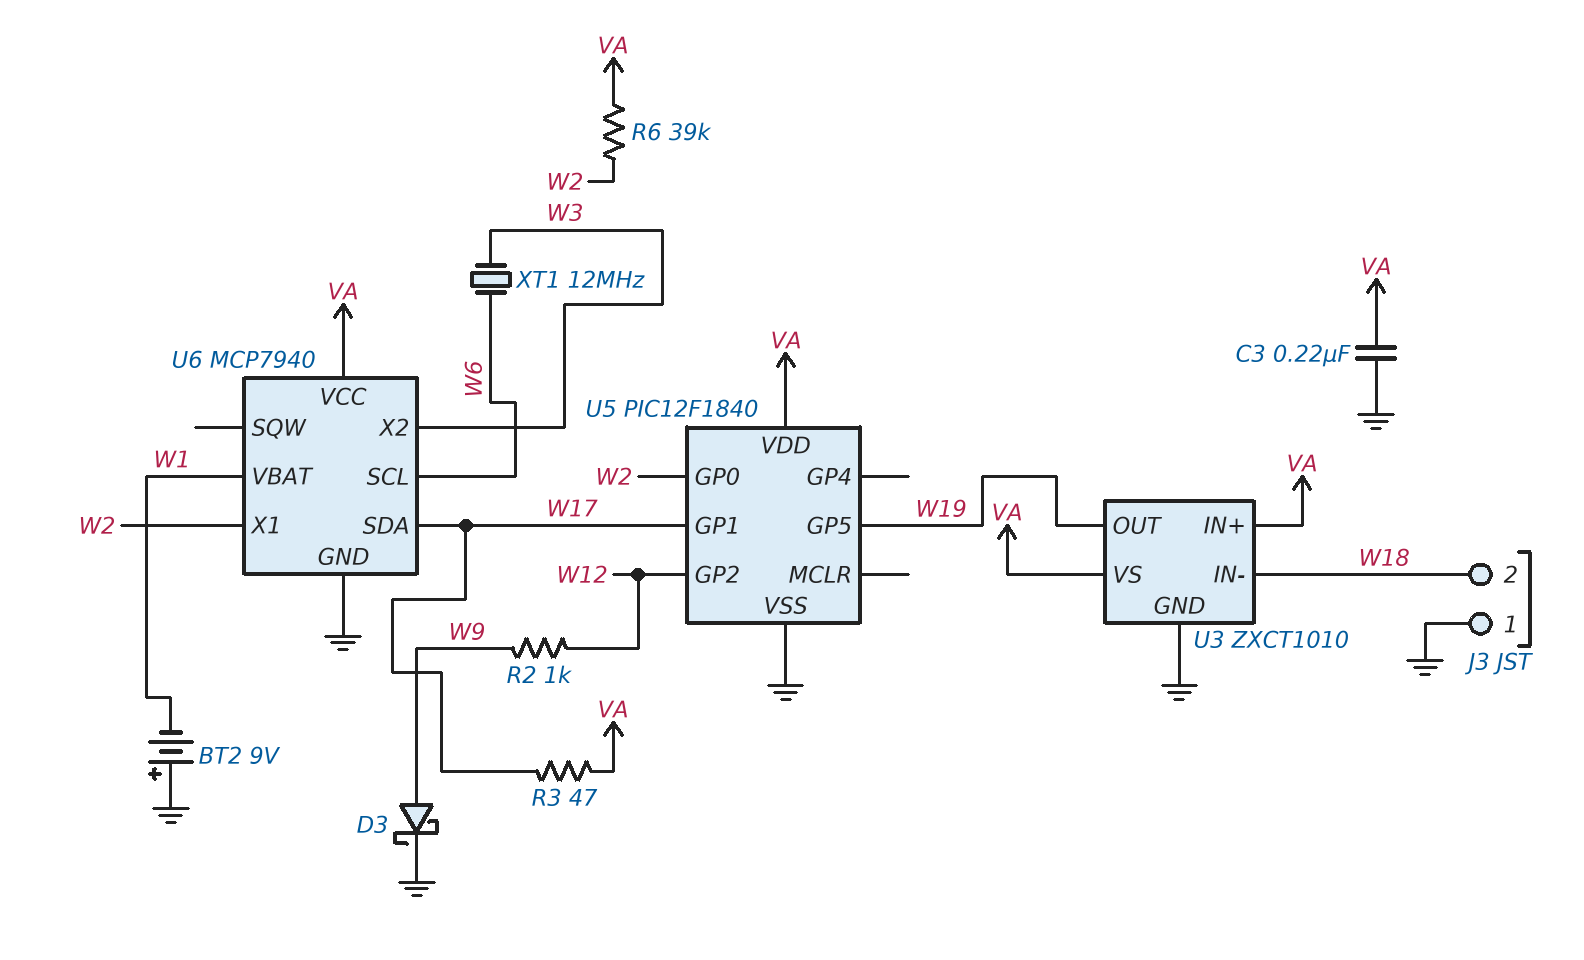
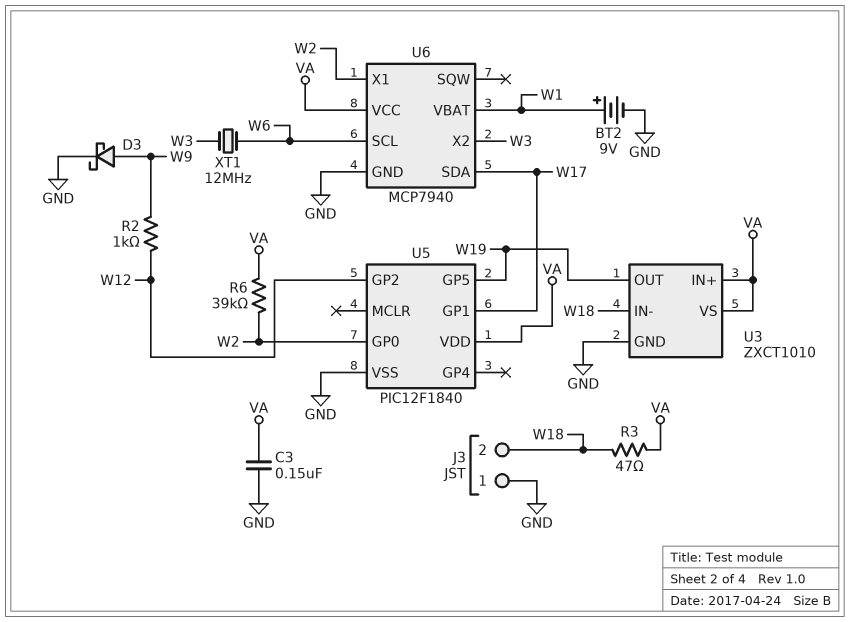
BT2: 9V (plus GND, minus W1) -> 9V (plus W1, minus GND)
C3: 220nF (GND, VA) -> 150nF (GND, VA)
R3: 47 (VA, W17) -> 47 (VA, W18)

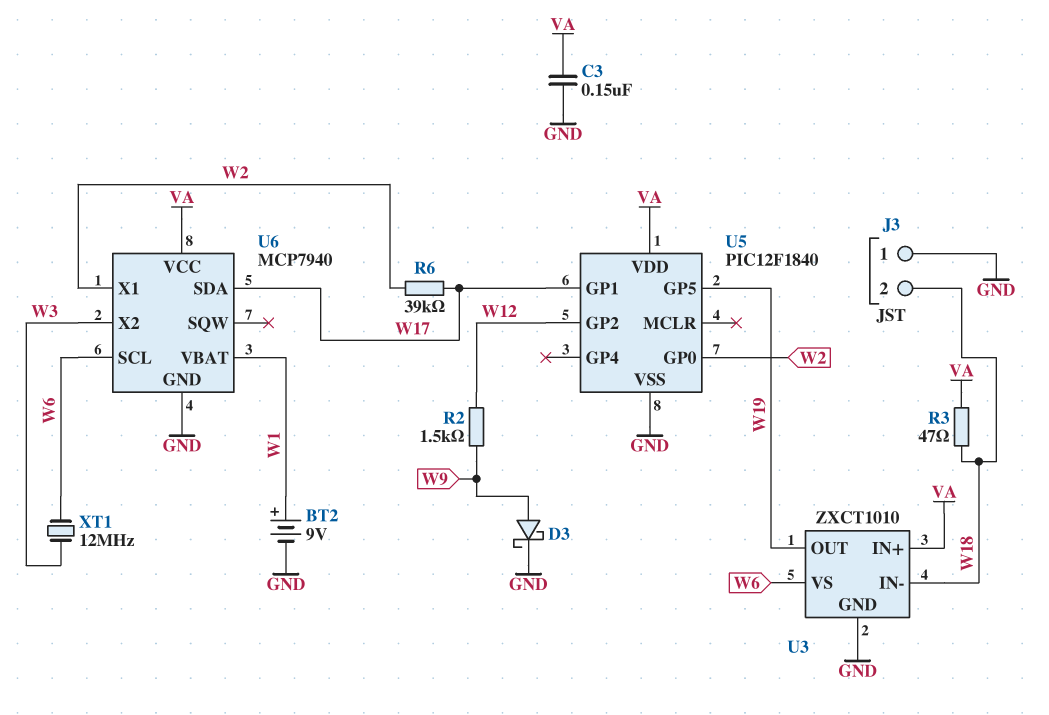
R2: 1k (W9, W12) -> 1.5k (W9, W12)
R6: 39k (VA, W2) -> 39k (W2, W17)
U3 pin VS: VA -> W6

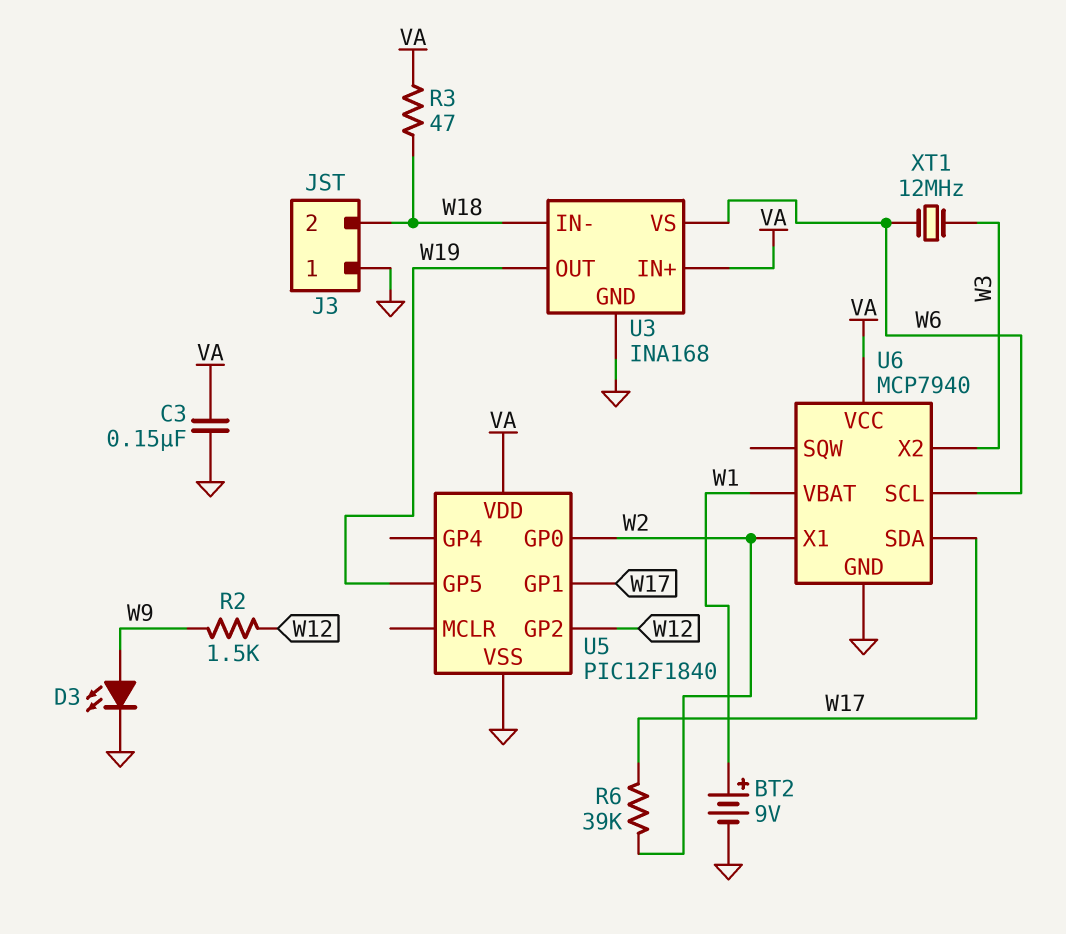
D3: schottky (A W9, K GND) -> LED (A W9, K GND)
U3: ZXCT1010 -> INA168

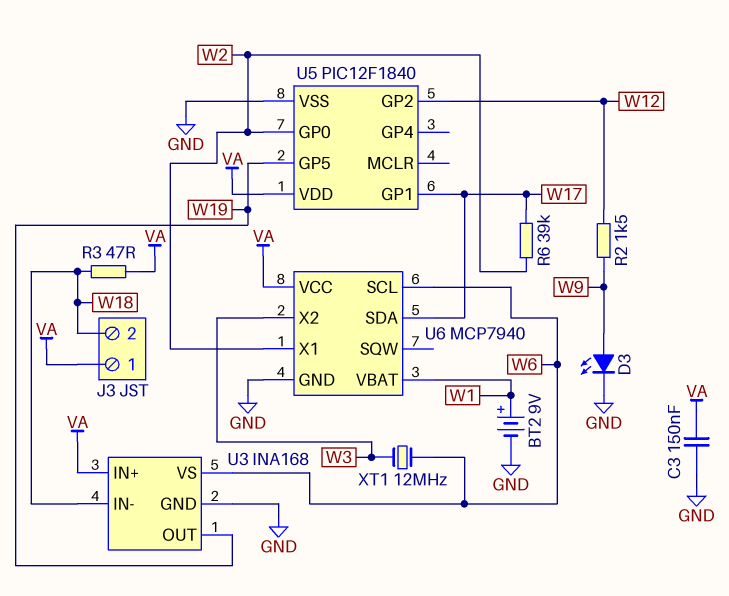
J3 pin 1: GND -> VA

